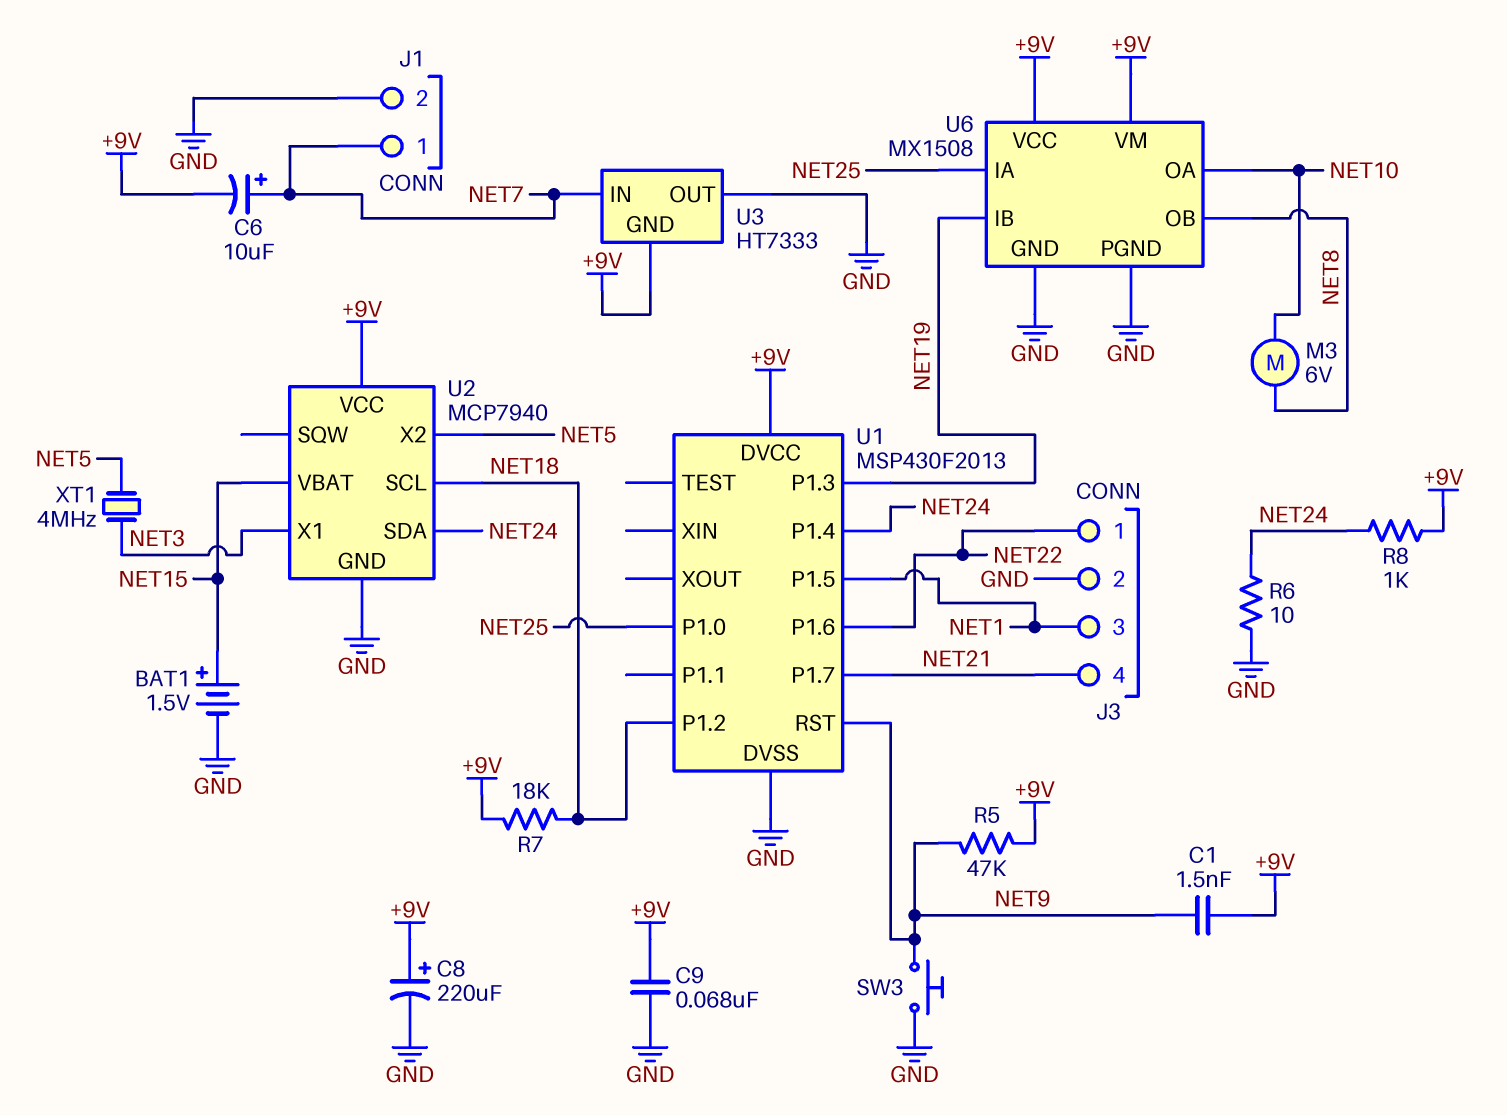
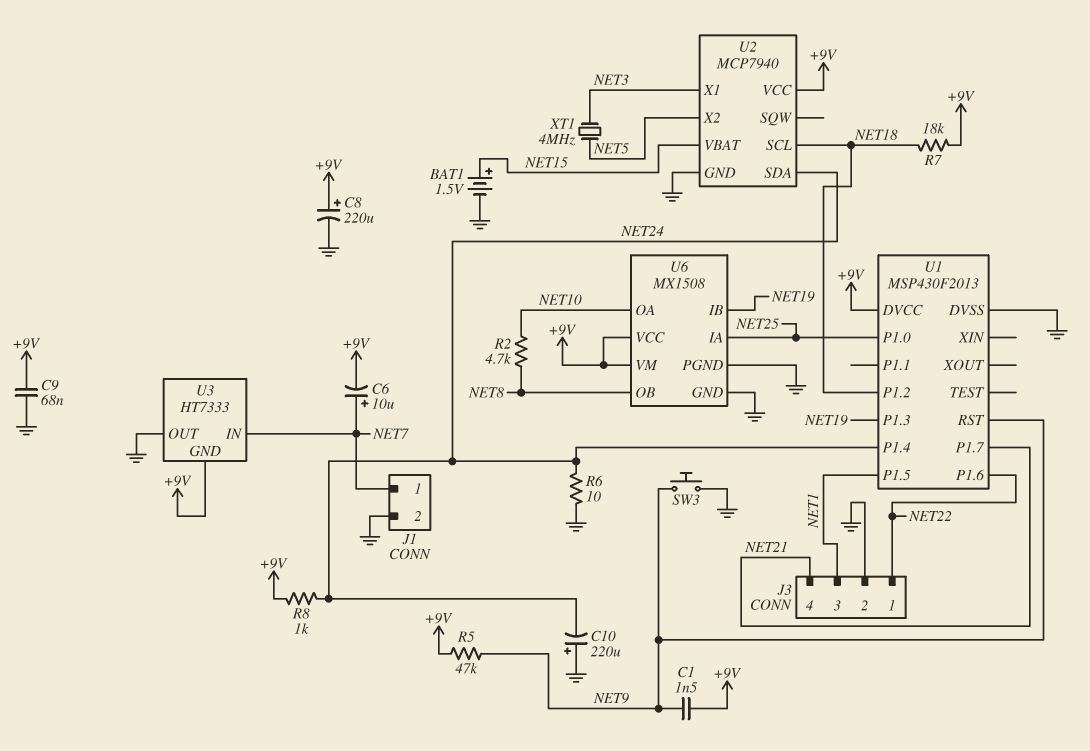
C10: none -> 220uF (plus GND, minus NET24)
M3: motor 6V (NET8, NET10) -> none
R2: none -> 4.7k (NET8, NET10)

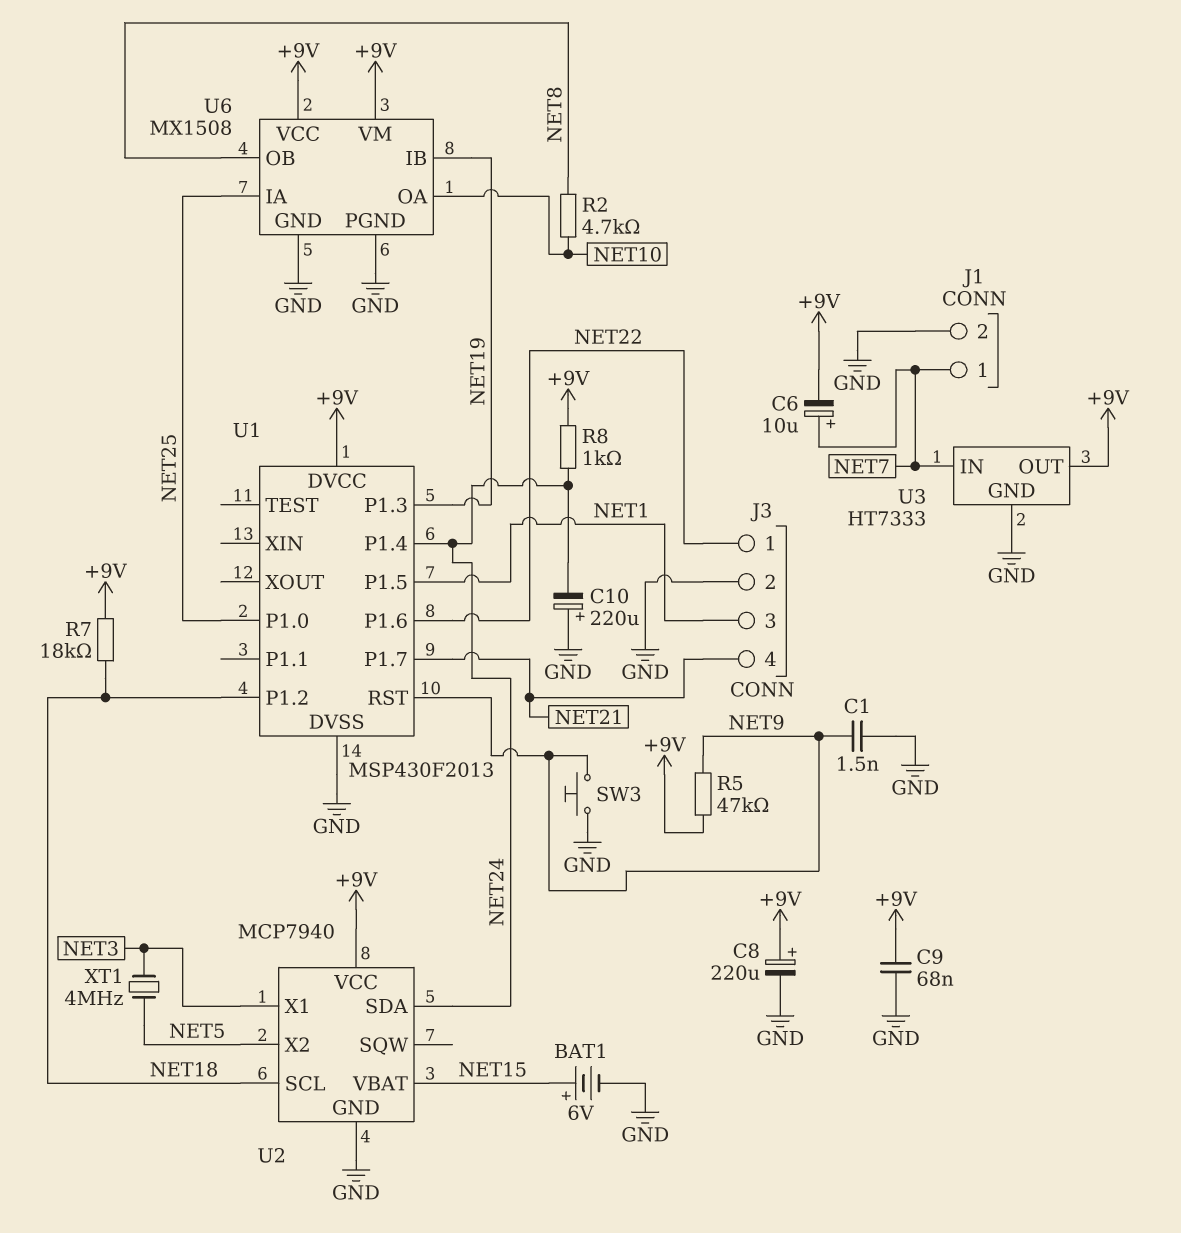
BAT1: 1.5V (plus NET15, minus GND) -> 6V (plus NET15, minus GND)
C1: 1.5nF (+9V, NET9) -> 1.5nF (GND, NET9)
R6: 10 (GND, NET24) -> none
U3 pin GND: +9V -> GND
U3 pin OUT: GND -> +9V

